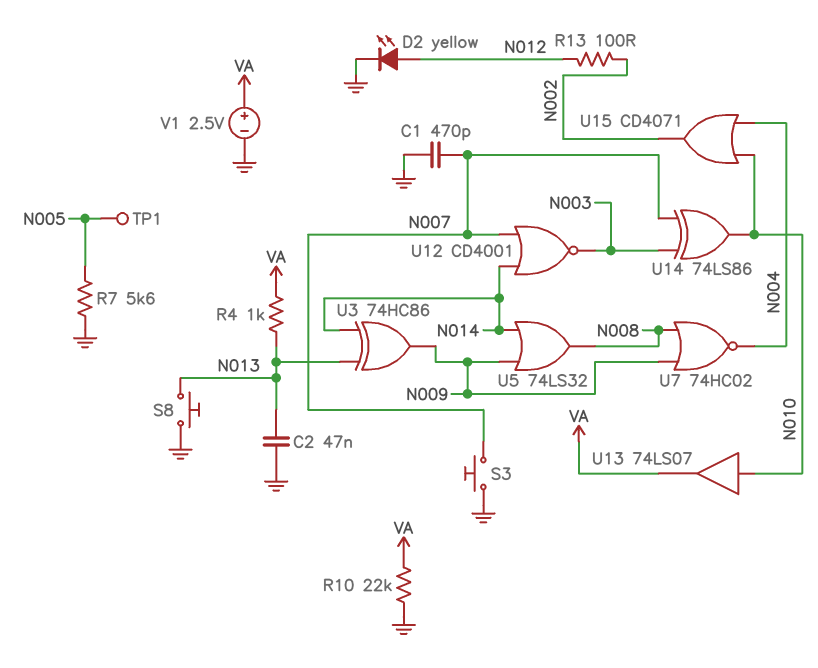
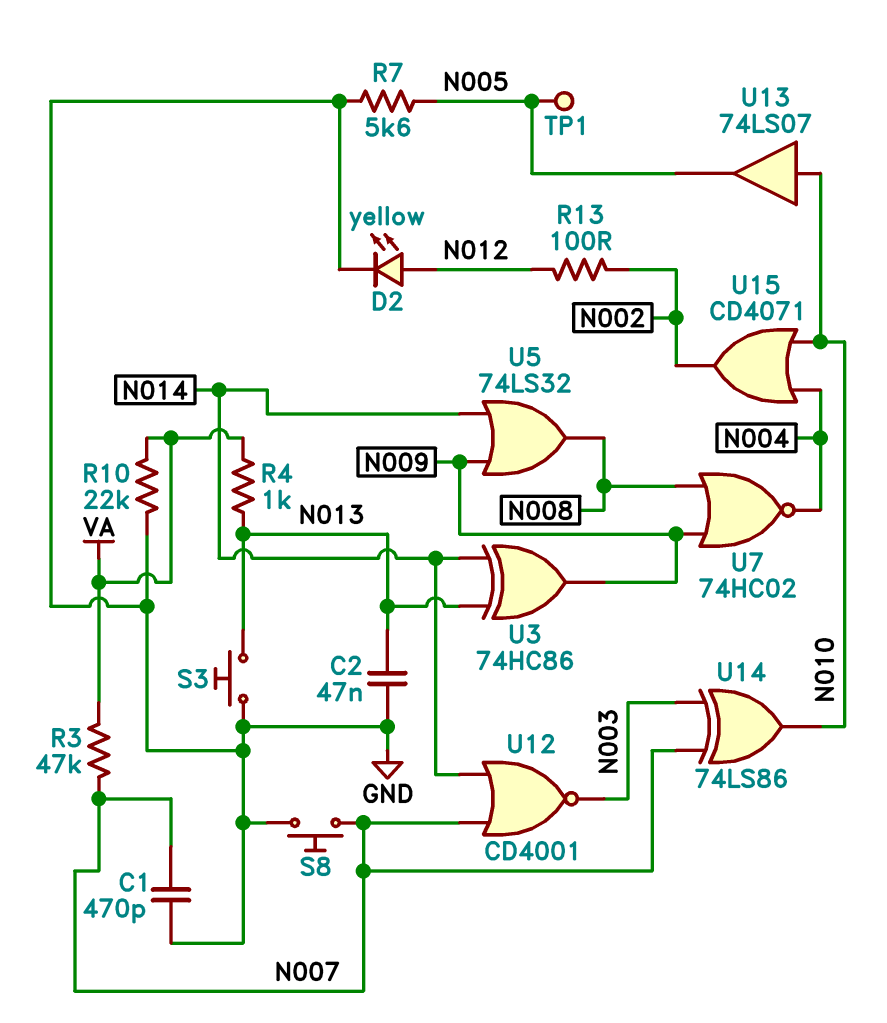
R3: none -> 47k (N007, VA)
S3: button (GND, N007) -> button (GND, N013)
S8: button (GND, N013) -> button (GND, N007)
U13: buffer 74LS07 (in N010, out VA) -> buffer 74LS07 (in N010, out N005)
V1: 2.5V (plus VA, minus GND) -> none

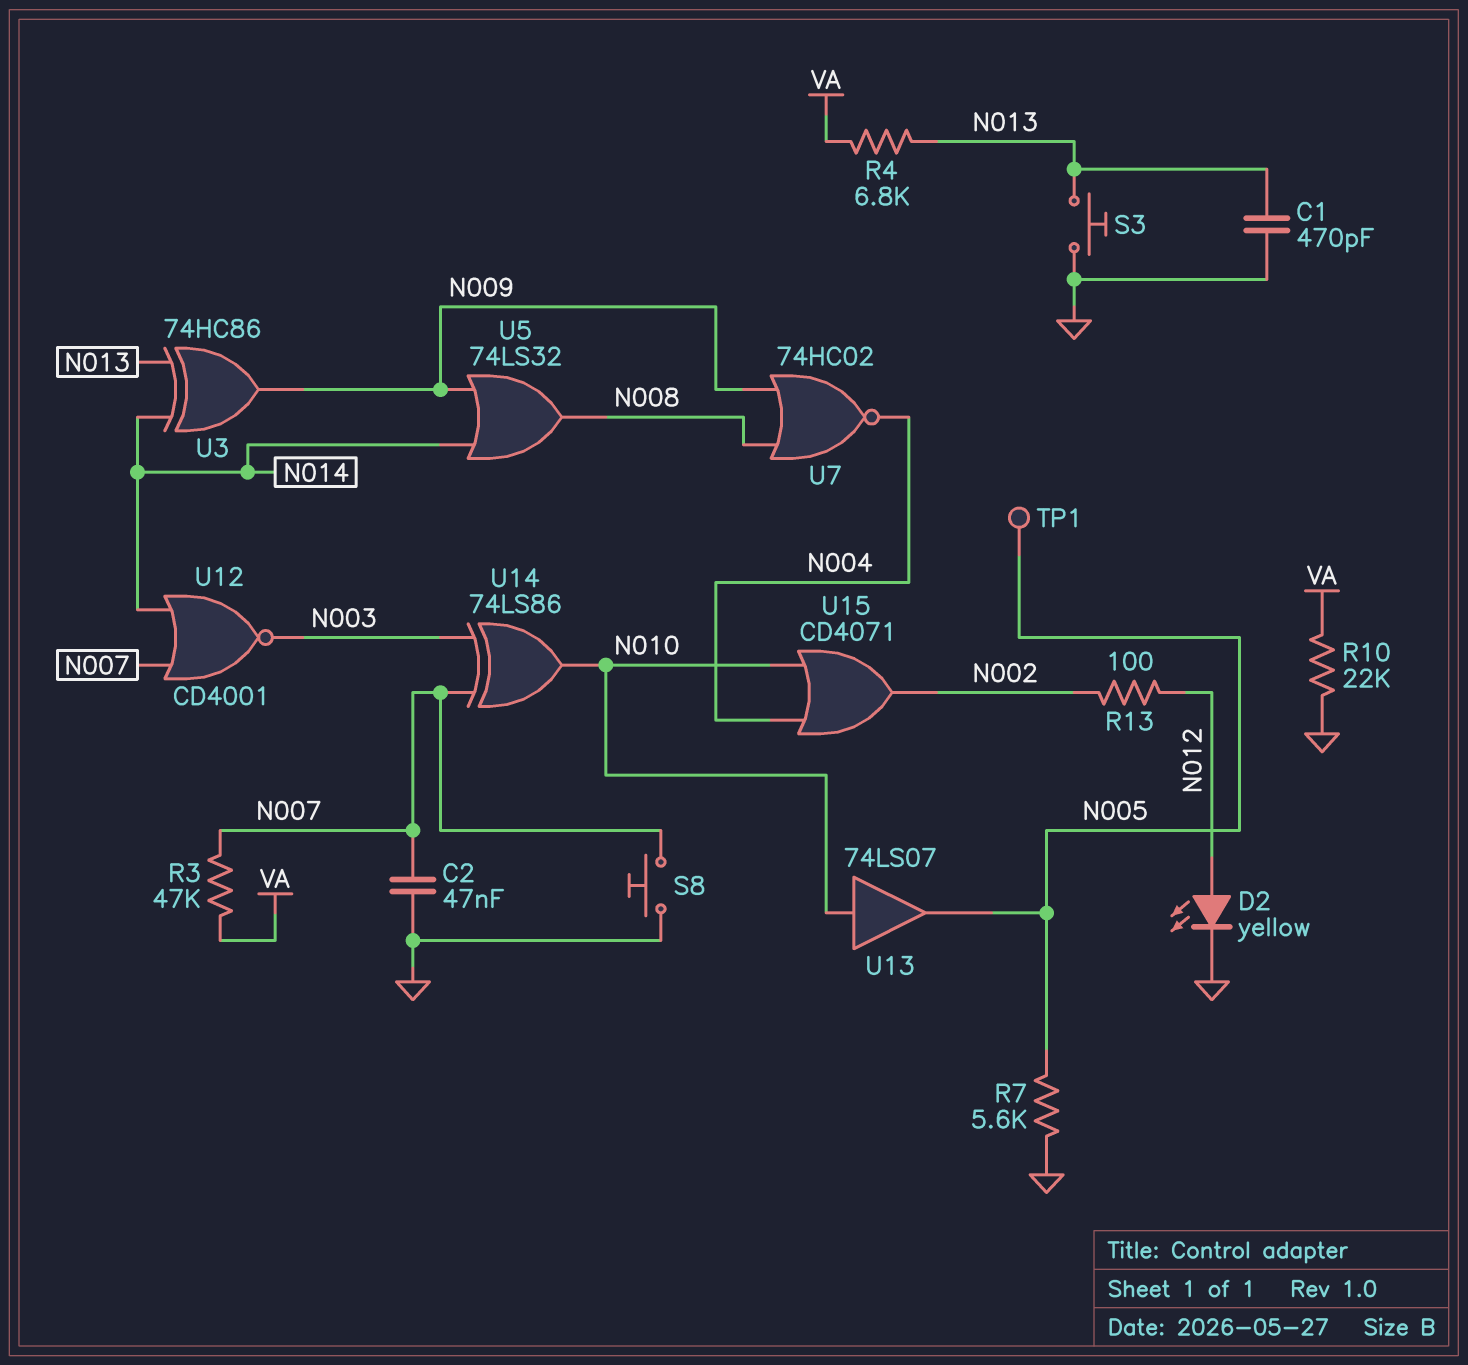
C1: 470pF (GND, N007) -> 470pF (GND, N013)
C2: 47nF (GND, N013) -> 47nF (GND, N007)
R4: 1k (N013, VA) -> 6.8k (N013, VA)

